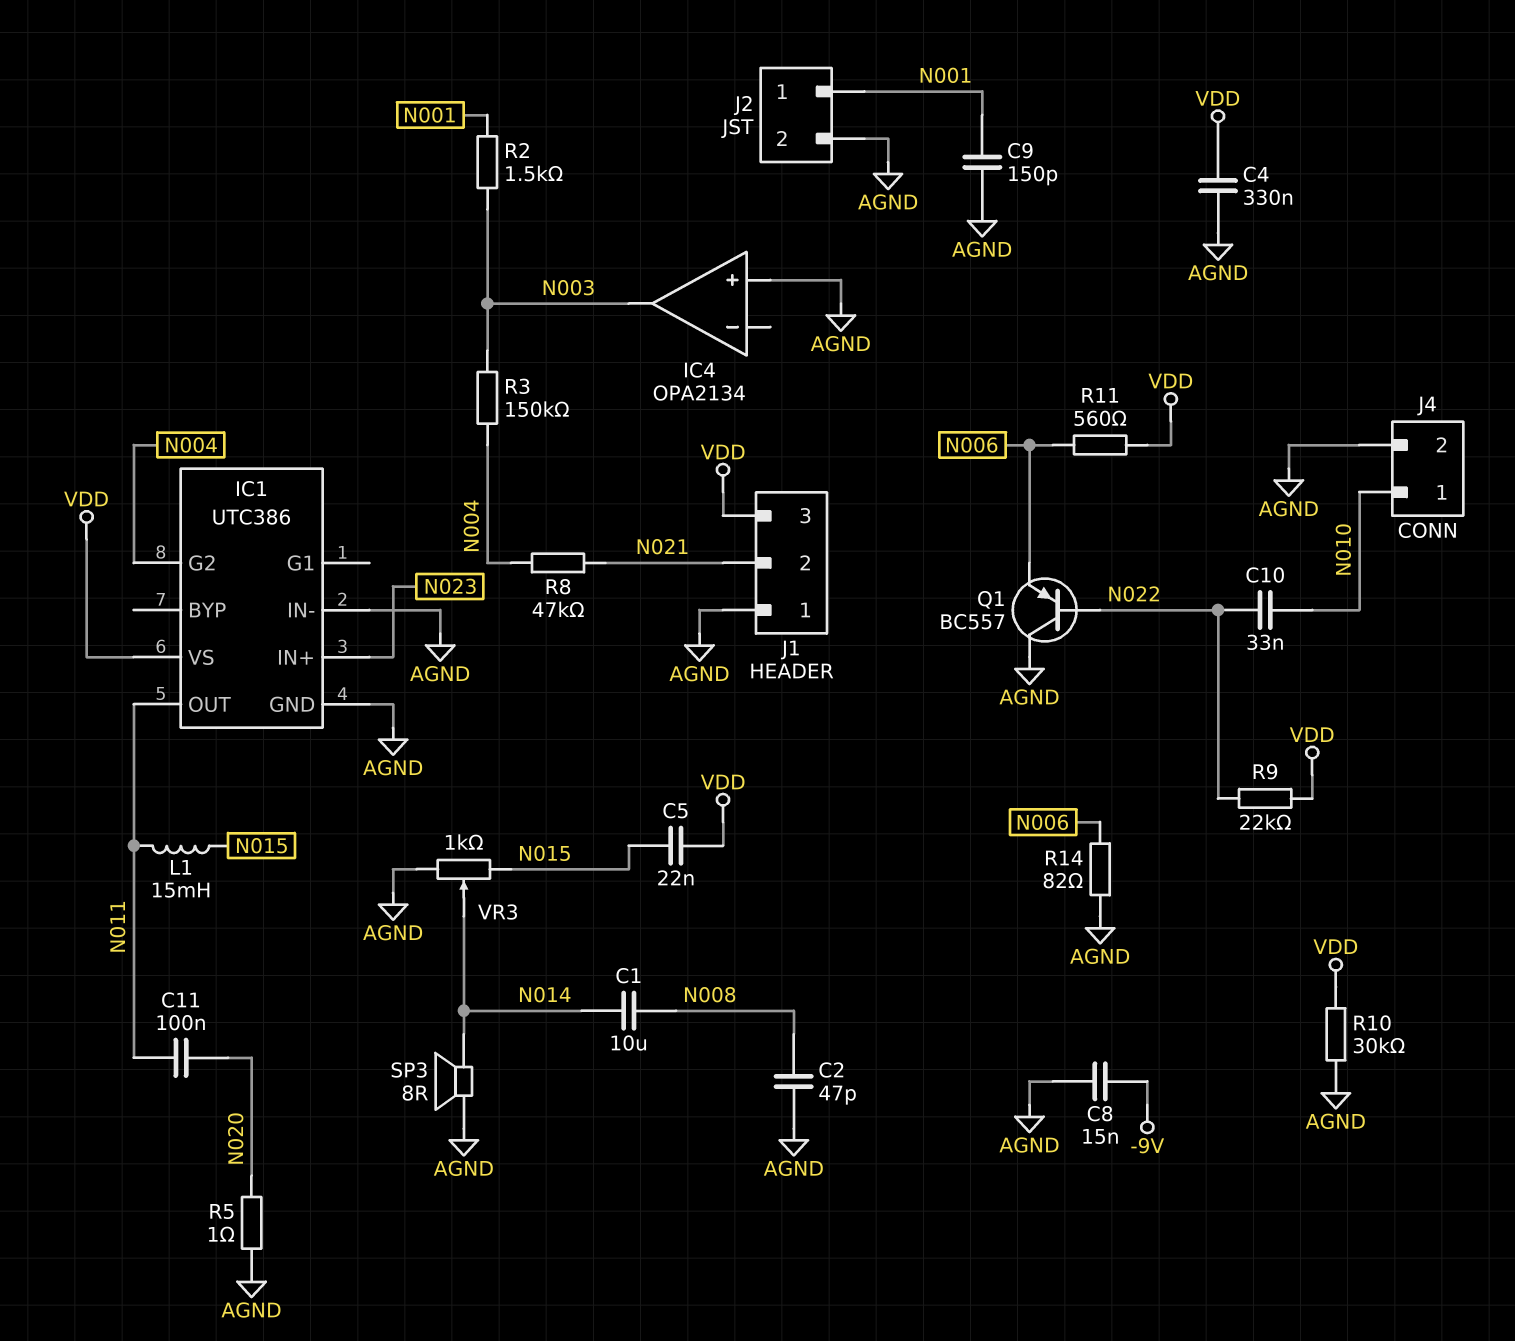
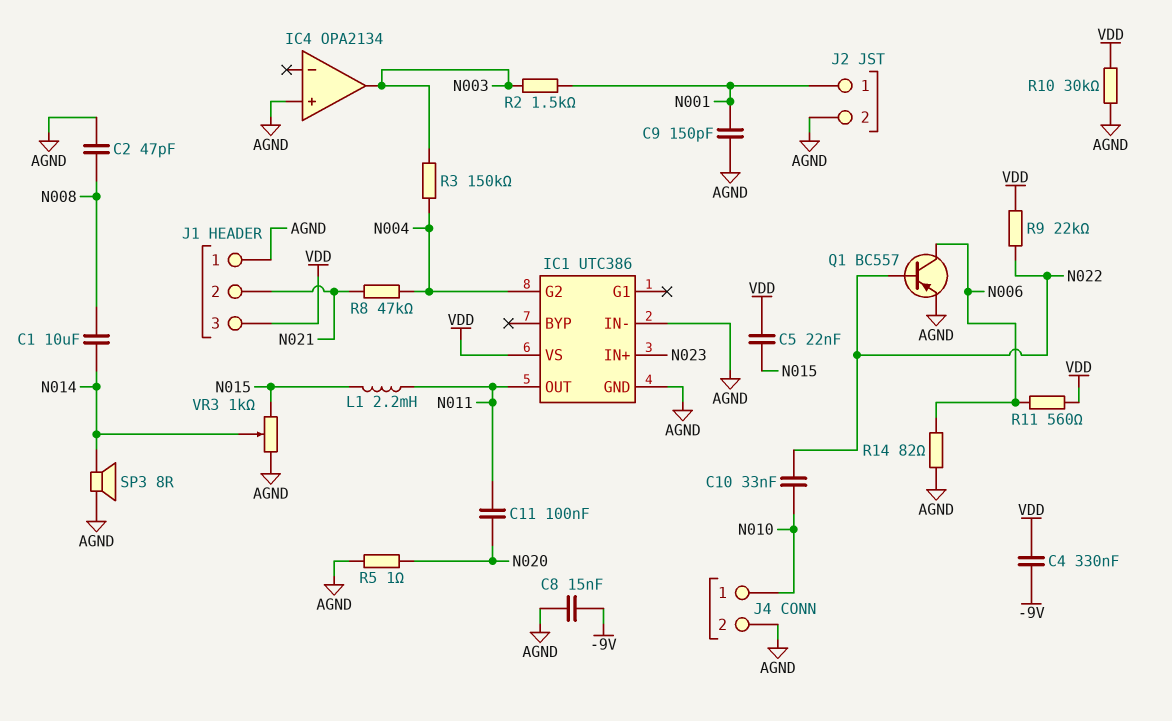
C4: 330nF (AGND, VDD) -> 330nF (-9V, VDD)
L1: 15mH (N011, N015) -> 2.2mH (N011, N015)
Q1: PNP BC557 (B N022, C AGND, E N006) -> PNP BC557 (B N022, C N006, E AGND)

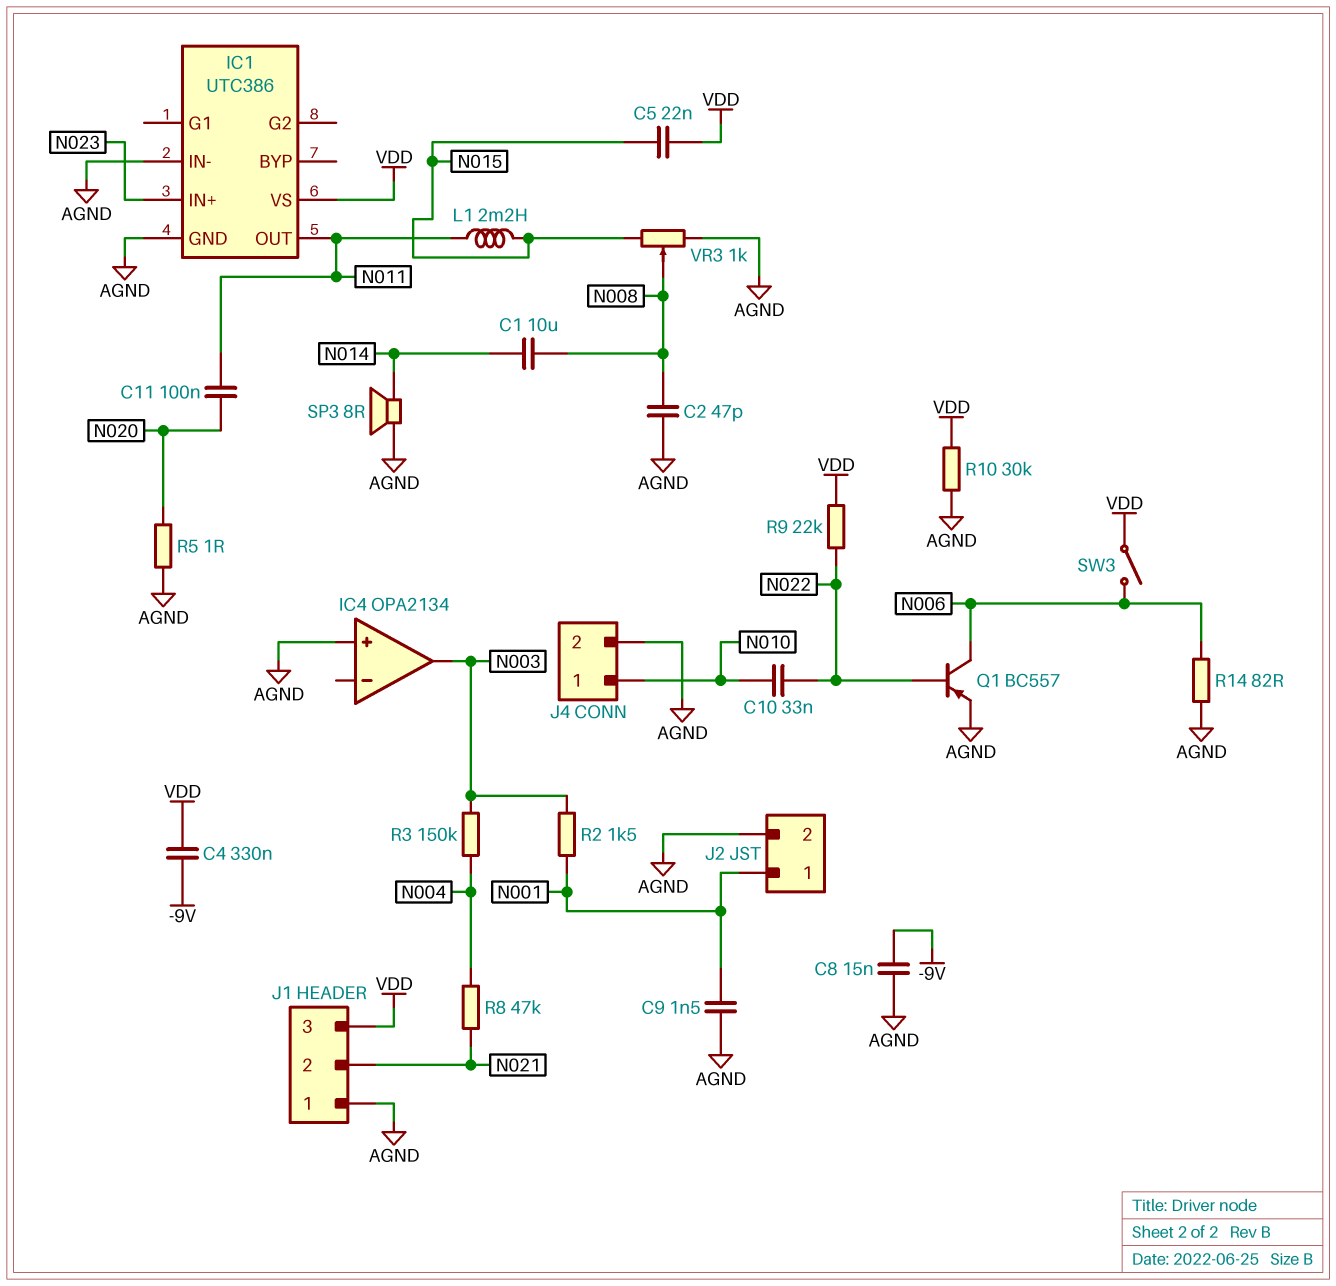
C9: 150pF (AGND, N001) -> 1.5nF (AGND, N001)
IC1 pin G2: N004 -> none
R11: 560 (N006, VDD) -> none
SW3: none -> switch (N006, VDD)
VR3: 1k (AGND, N015, wiper N014) -> 1k (AGND, N015, wiper N008)

